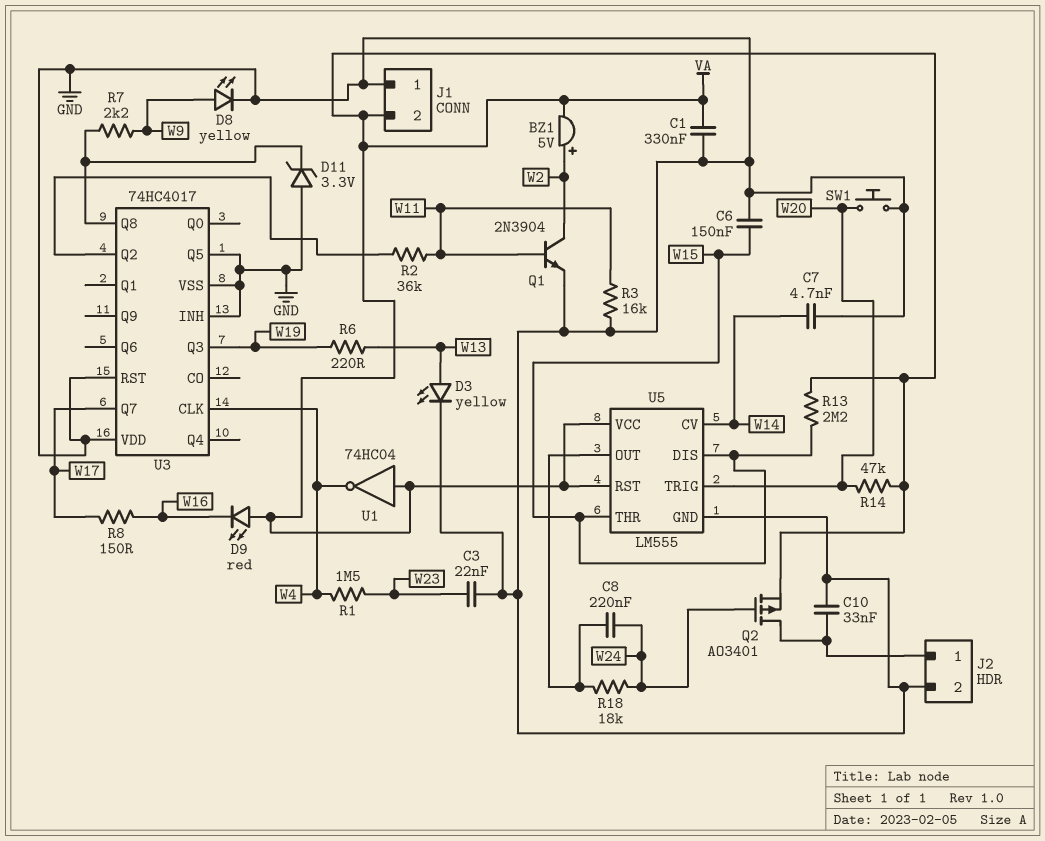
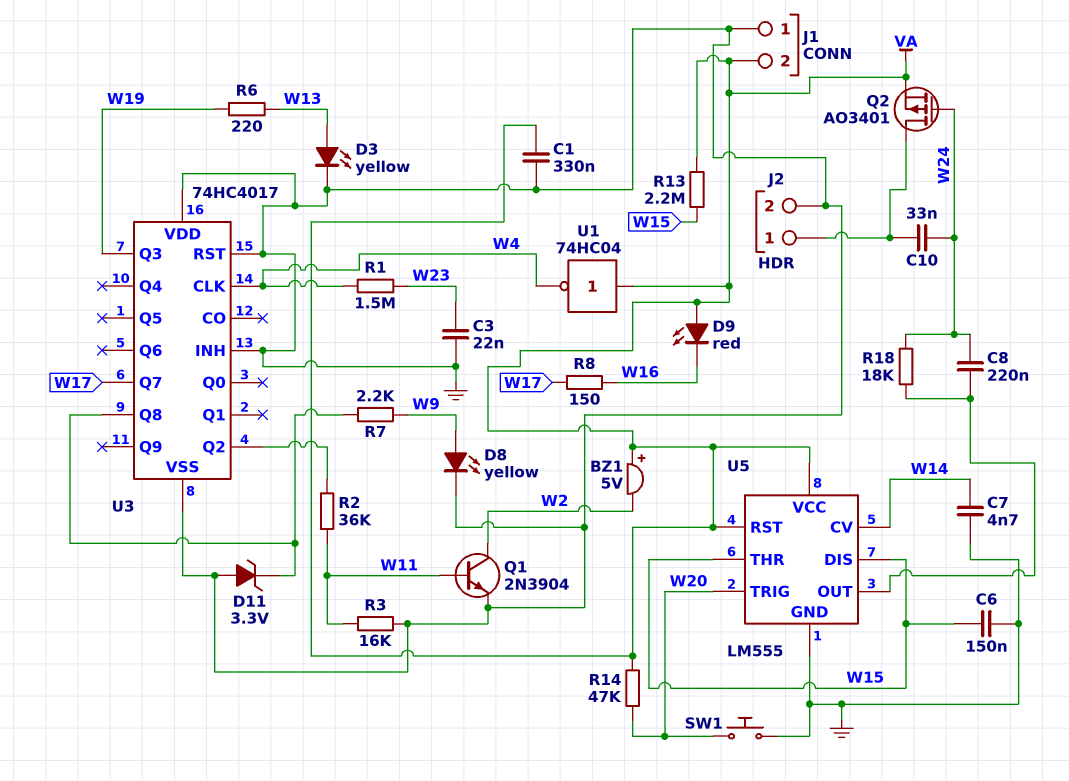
BZ1: buzzer 5V (plus W2, minus VA) -> buzzer 5V (plus VA, minus W2)
C10: 33nF (GND, J2/1) -> 33nF (J2/1, W24)
U3 pin Q5: GND -> none

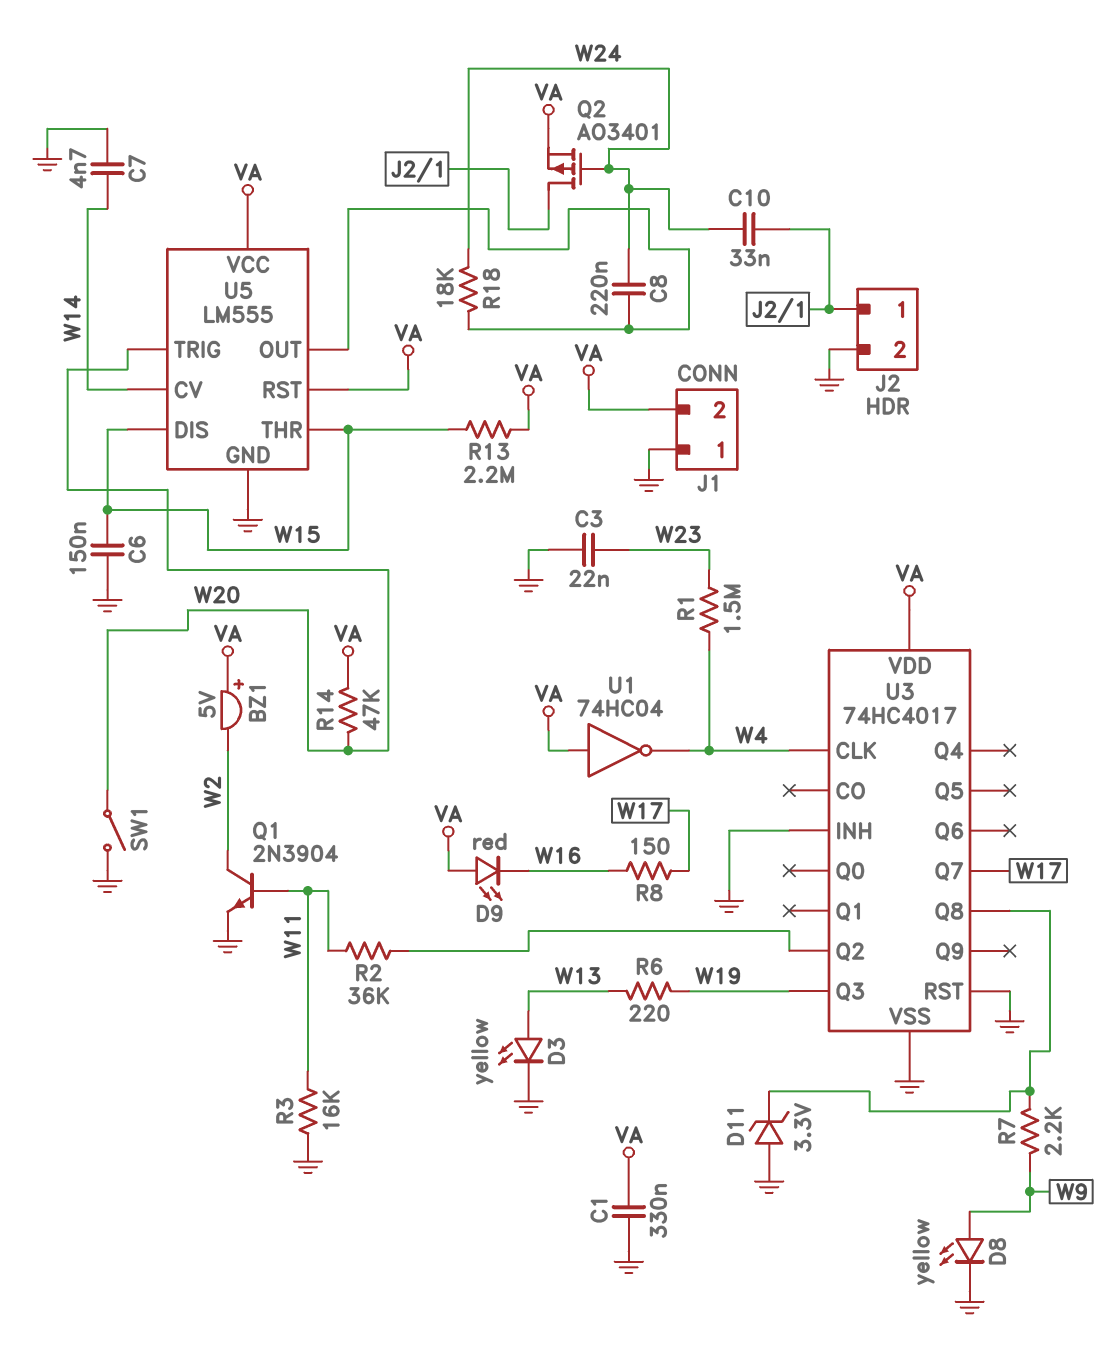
SW1: button (GND, W20) -> switch (GND, W20)
U3 pin VDD: GND -> VA

